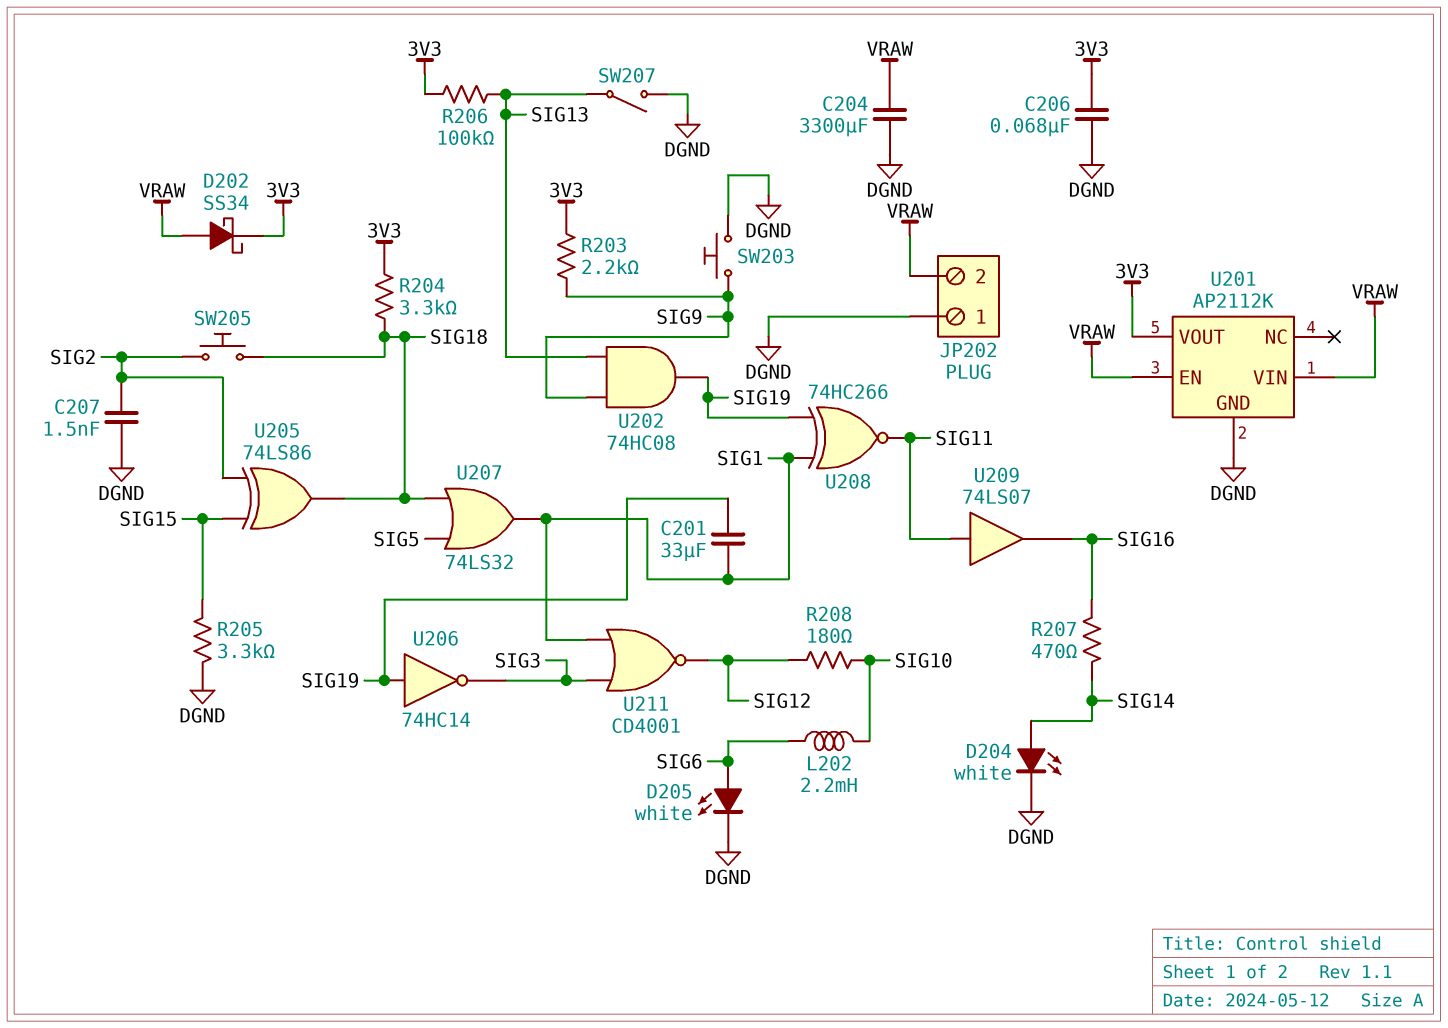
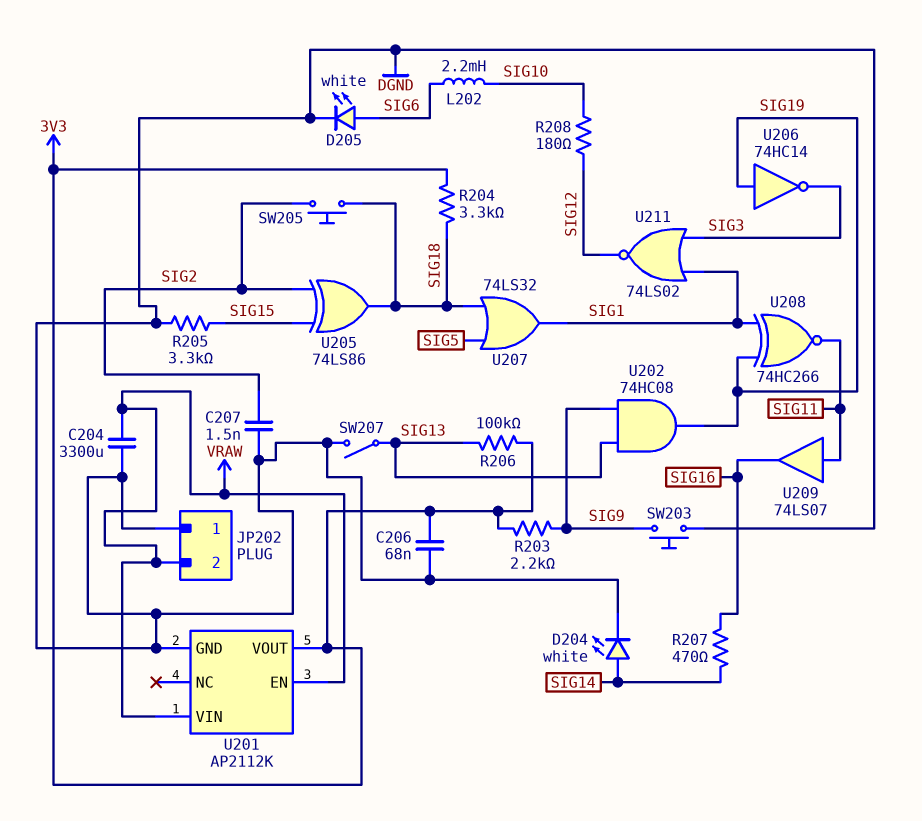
C201: 33uF (SIG1, SIG19) -> none
D202: schottky SS34 (A VRAW, K 3V3) -> none
U211: NOR CD4001 (in SIG1, in SIG3, out SIG12) -> NOR 74LS02 (in SIG1, in SIG3, out SIG12)

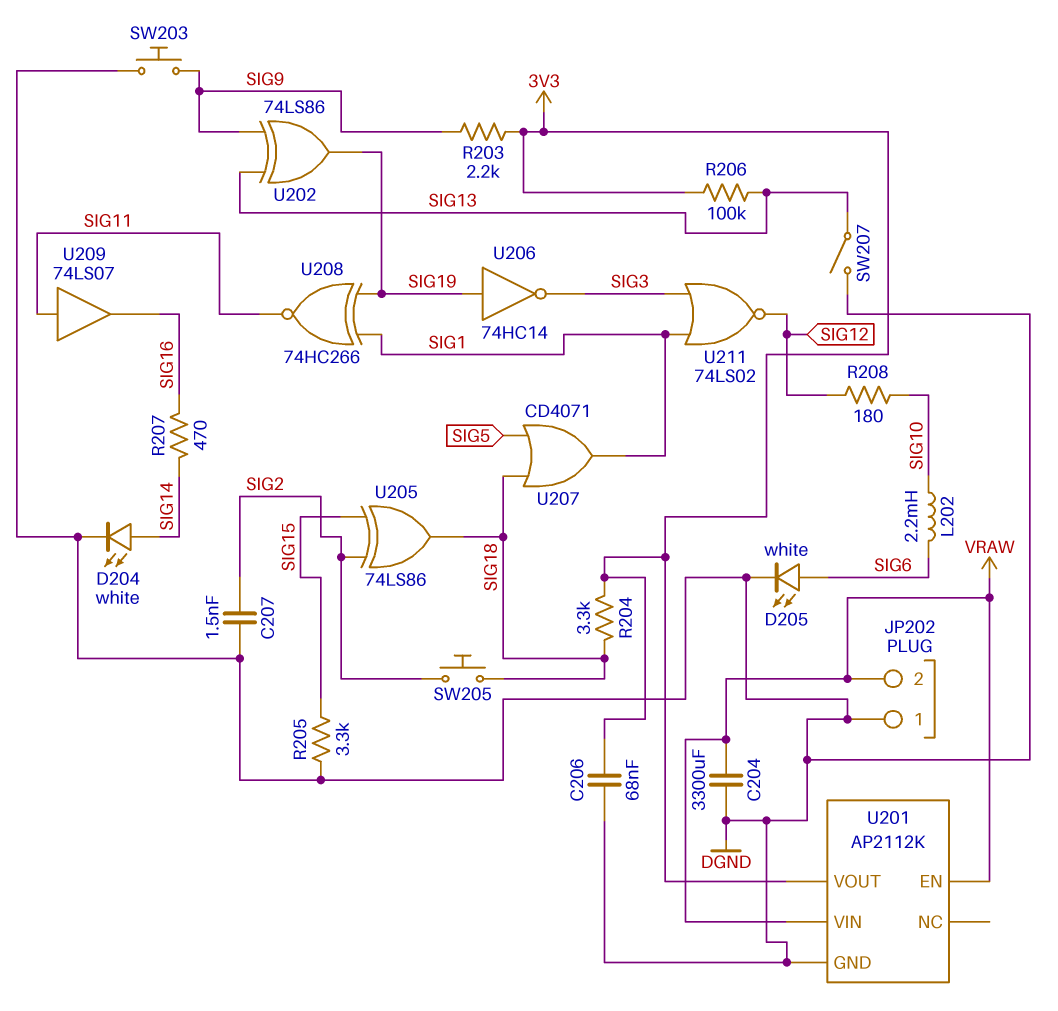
U202: AND 74HC08 (in SIG9, in SIG13, out SIG19) -> XOR 74LS86 (in SIG9, in SIG13, out SIG19)
U207: OR 74LS32 (in SIG5, in SIG18, out SIG1) -> OR CD4071 (in SIG5, in SIG18, out SIG1)

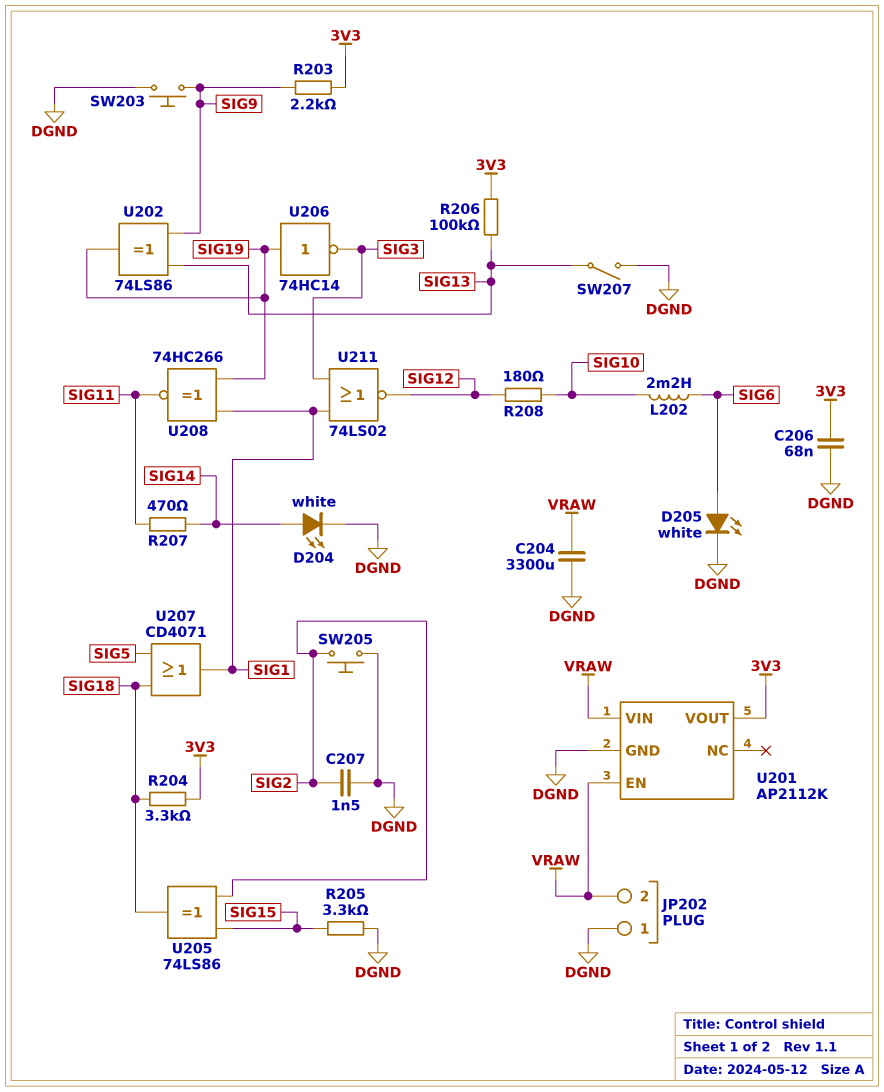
R207: 470 (SIG14, SIG16) -> 470 (SIG11, SIG14)
SW205: button (SIG2, SIG18) -> button (DGND, SIG2)
U209: buffer 74LS07 (in SIG11, out SIG16) -> none

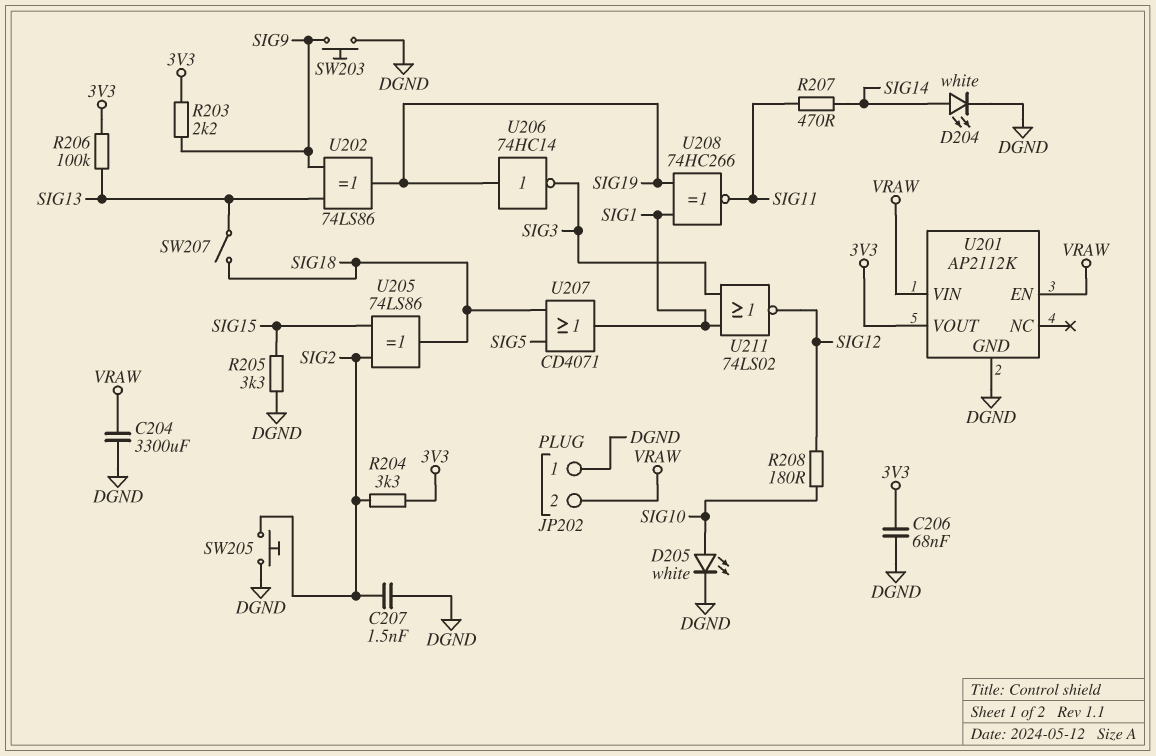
D205: LED white (A SIG6, K DGND) -> LED white (A SIG10, K DGND)
L202: 2.2mH (SIG6, SIG10) -> none
R204: 3.3k (3V3, SIG18) -> 3.3k (3V3, SIG2)
SW207: switch (DGND, SIG13) -> switch (SIG13, SIG18)

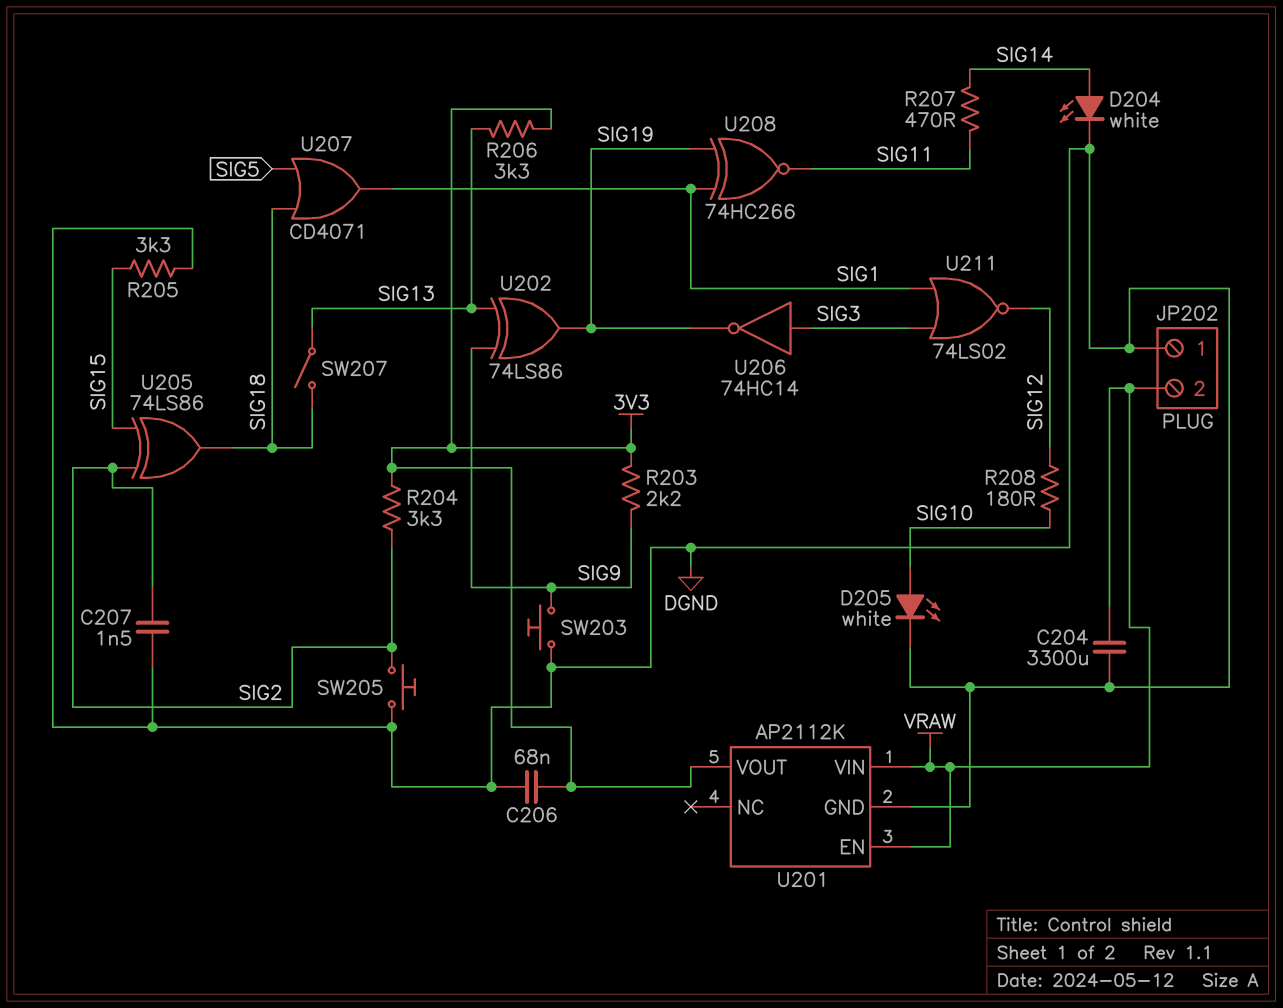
R206: 100k (3V3, SIG13) -> 3.3k (3V3, SIG13)
U206: NOT 74HC14 (in SIG19, out SIG3) -> NOT 74HC14 (in SIG3, out SIG19)

